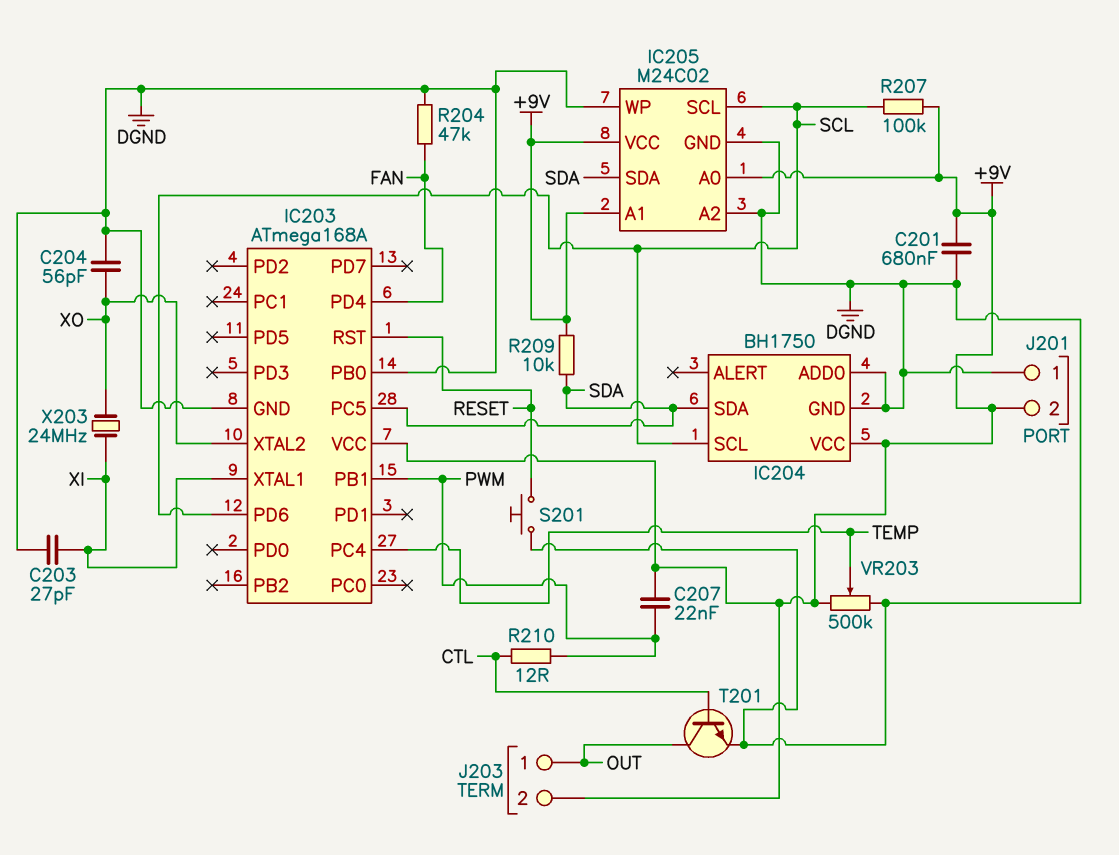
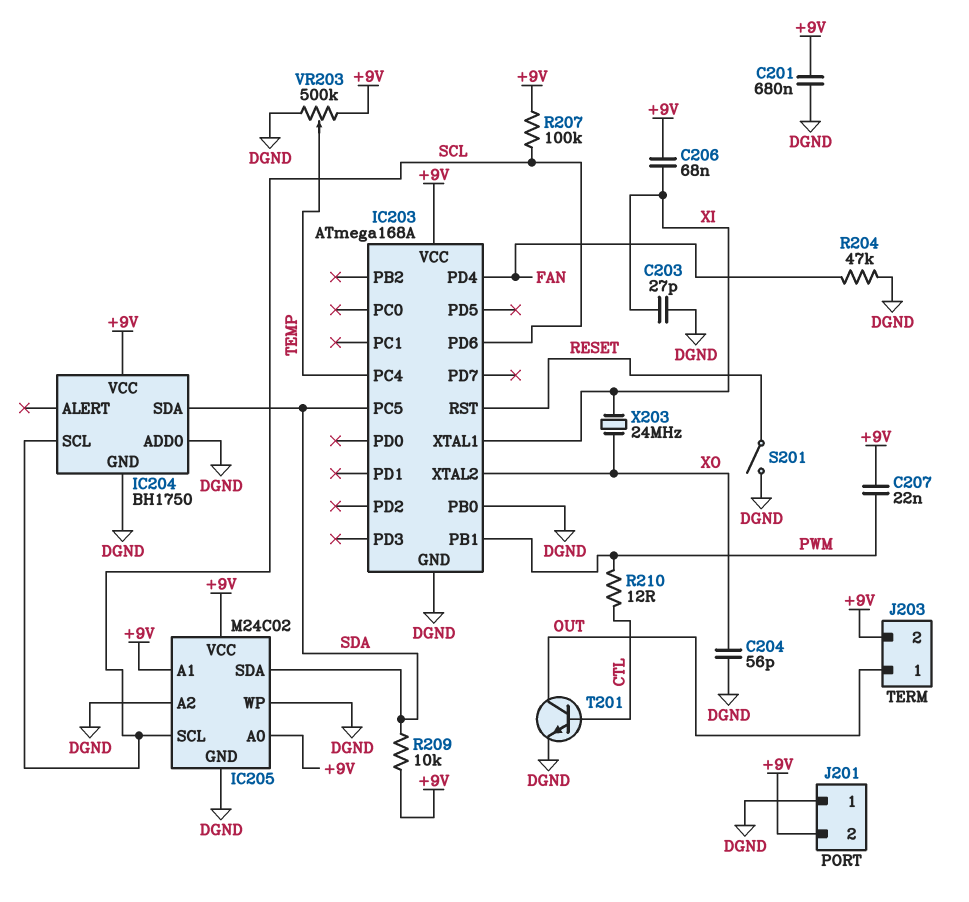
C206: none -> 68nF (+9V, XI)
S201: button (DGND, RESET) -> switch (DGND, RESET)

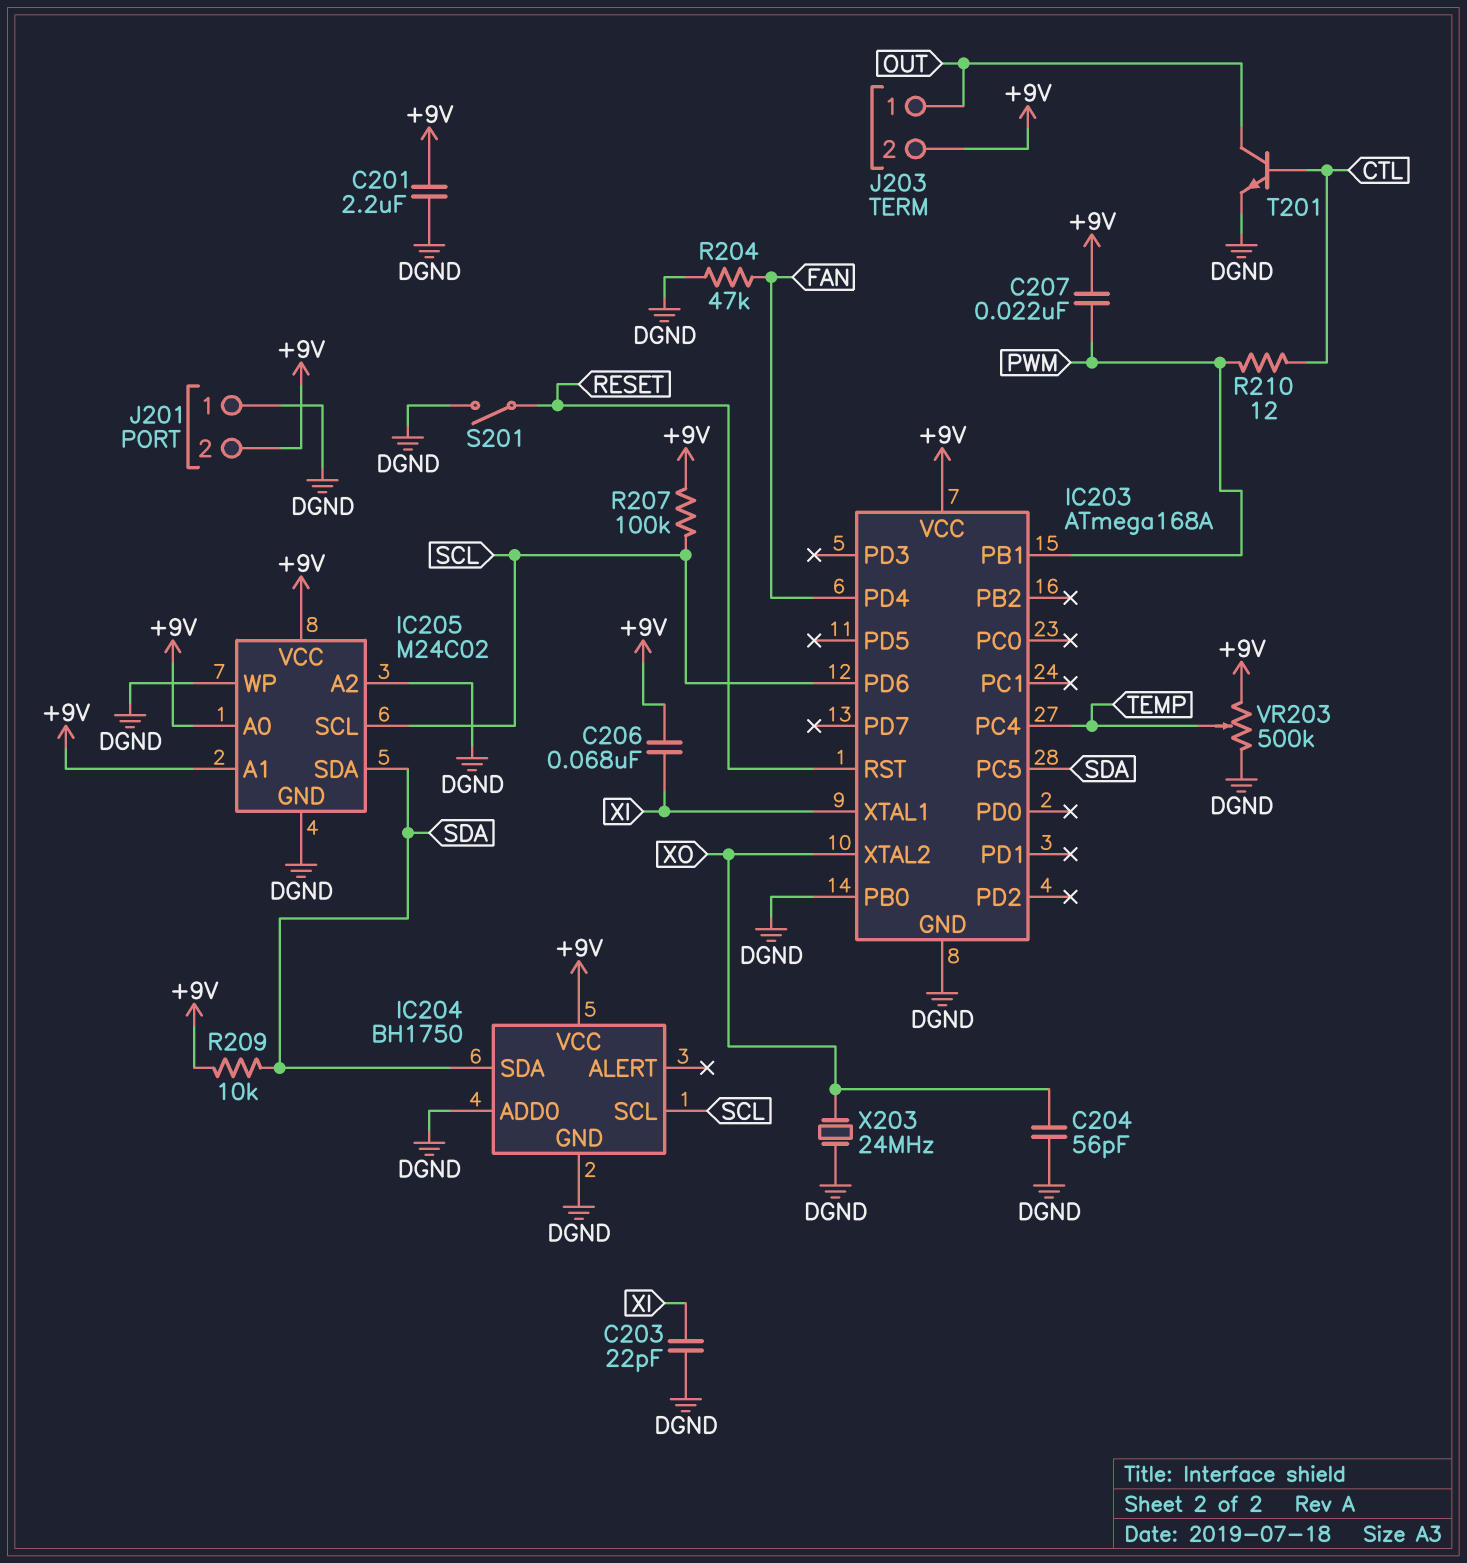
C201: 680nF (+9V, DGND) -> 2.2uF (+9V, DGND)
C203: 27pF (DGND, XI) -> 22pF (DGND, XI)
X203: 24MHz (XI, XO) -> 24MHz (DGND, XO)

